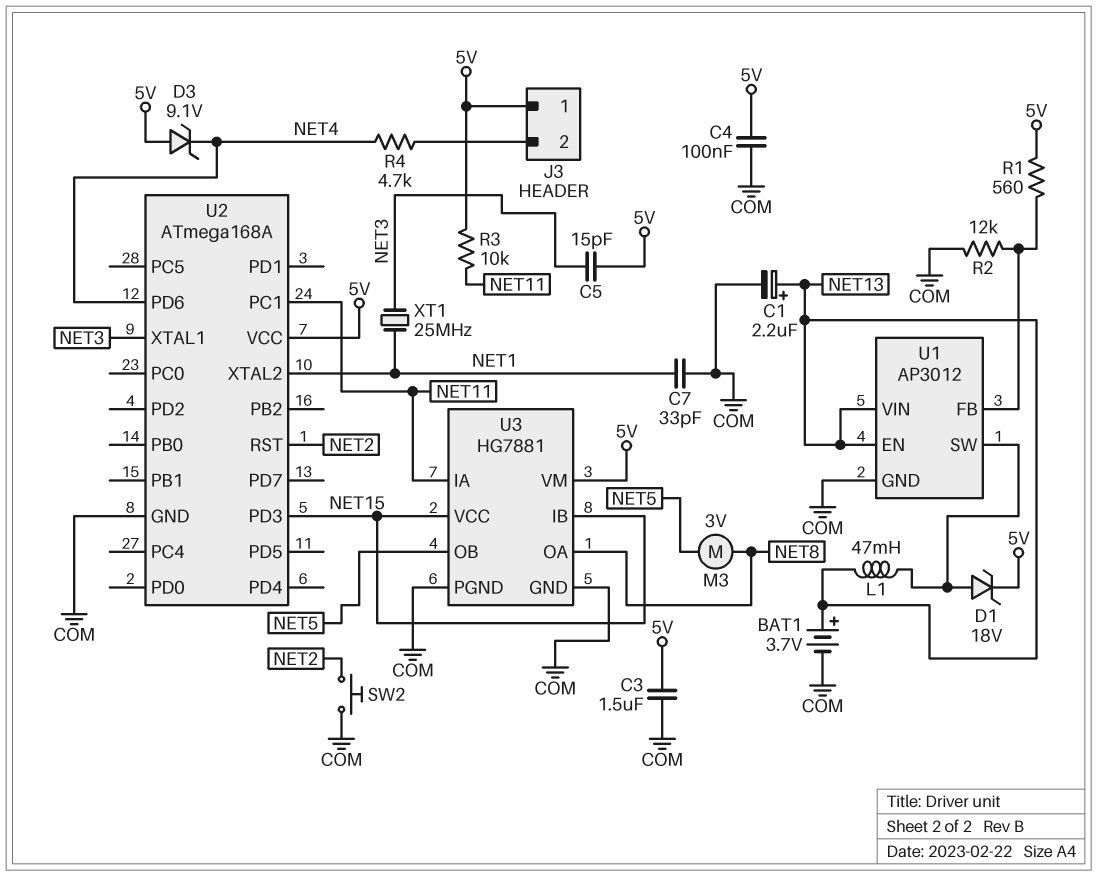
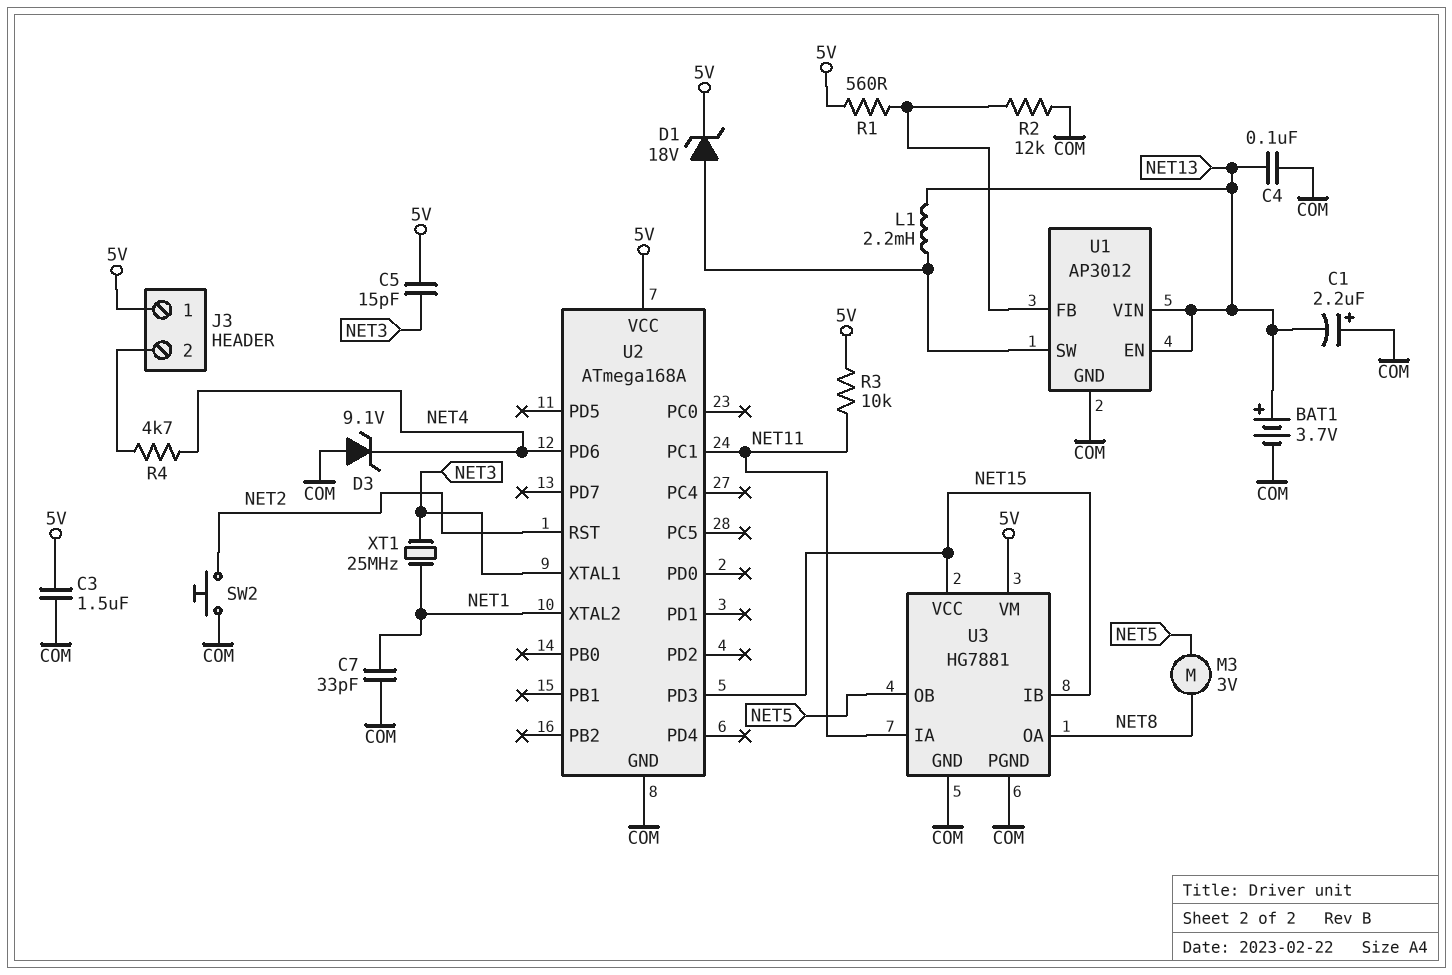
C1: 2.2uF (plus NET13, minus COM) -> 2.2uF (plus COM, minus NET13)
C4: 100nF (5V, COM) -> 100nF (COM, NET13)
D3: zener 9.1V (A 5V, K NET4) -> zener 9.1V (A COM, K NET4)
L1: 47mH (NET13, U1/SW) -> 2.2mH (NET13, U1/SW)

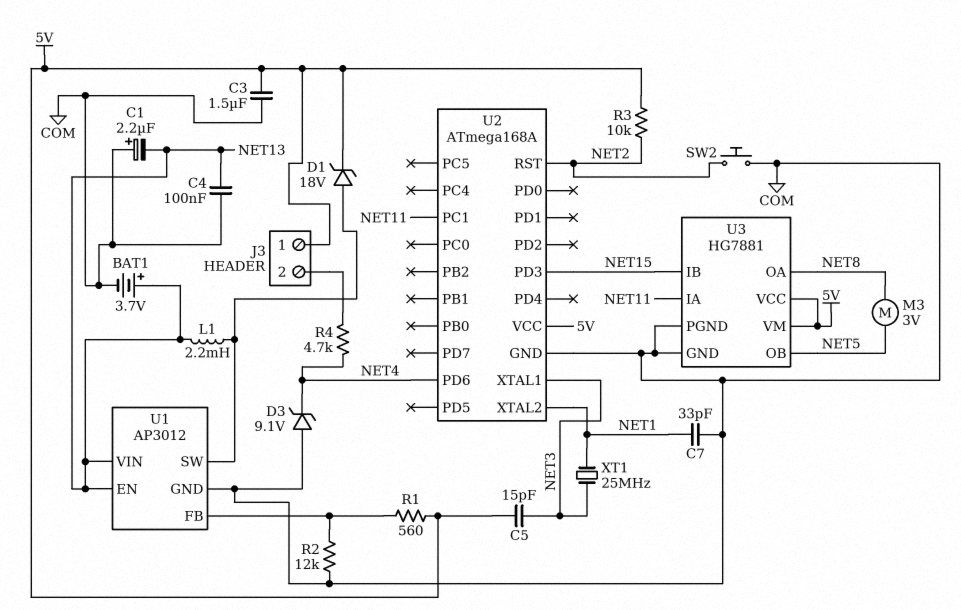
R3: 10k (5V, NET11) -> 10k (5V, NET2)
U3 pin VCC: NET15 -> 5V

